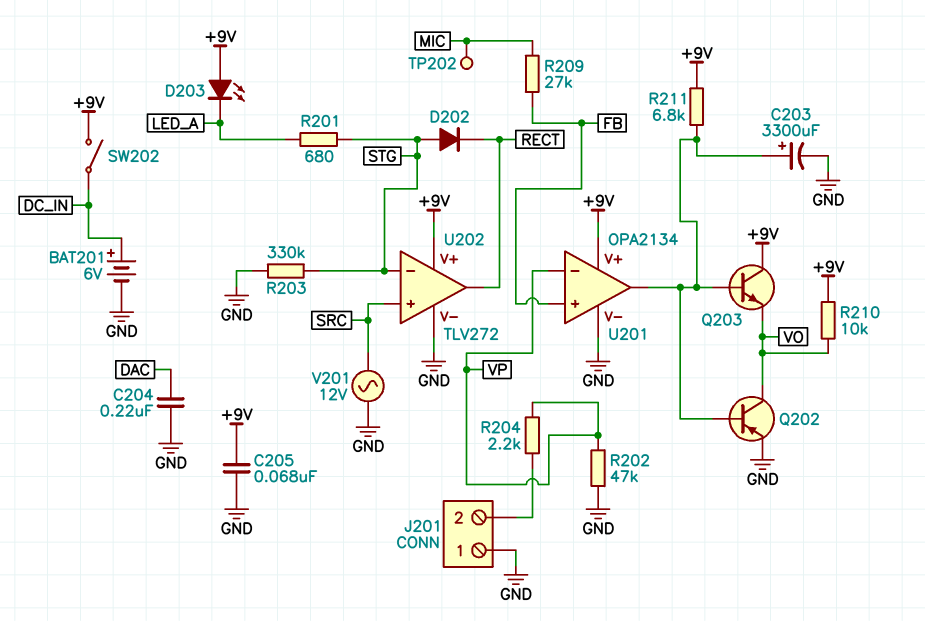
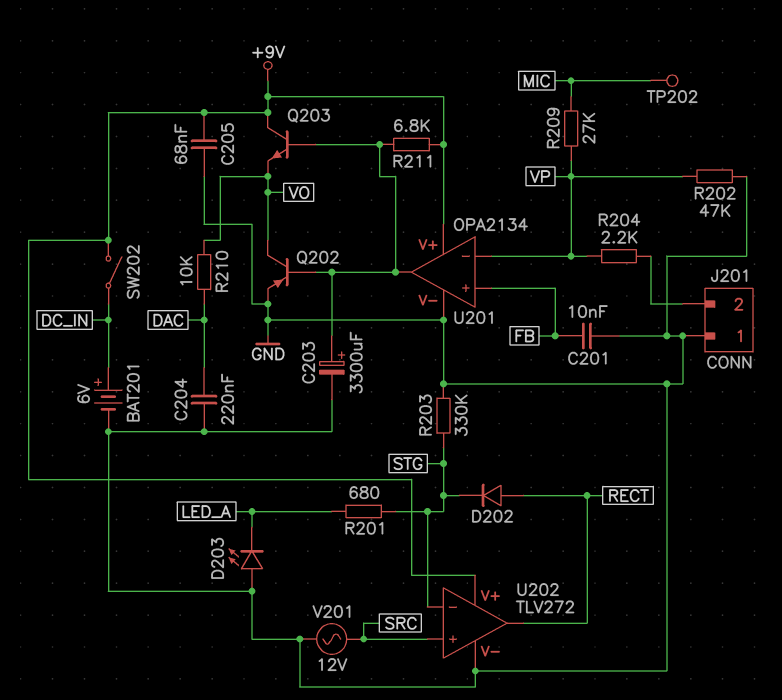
C201: none -> 10nF (FB, GND)
D202: diode (A STG, K RECT) -> diode (A RECT, K STG)
D203: LED (A +9V, K LED_A) -> LED (A GND, K LED_A)
R209: 27k (FB, MIC) -> 27k (MIC, VP)
R210: 10k (+9V, VO) -> 10k (DAC, VO)

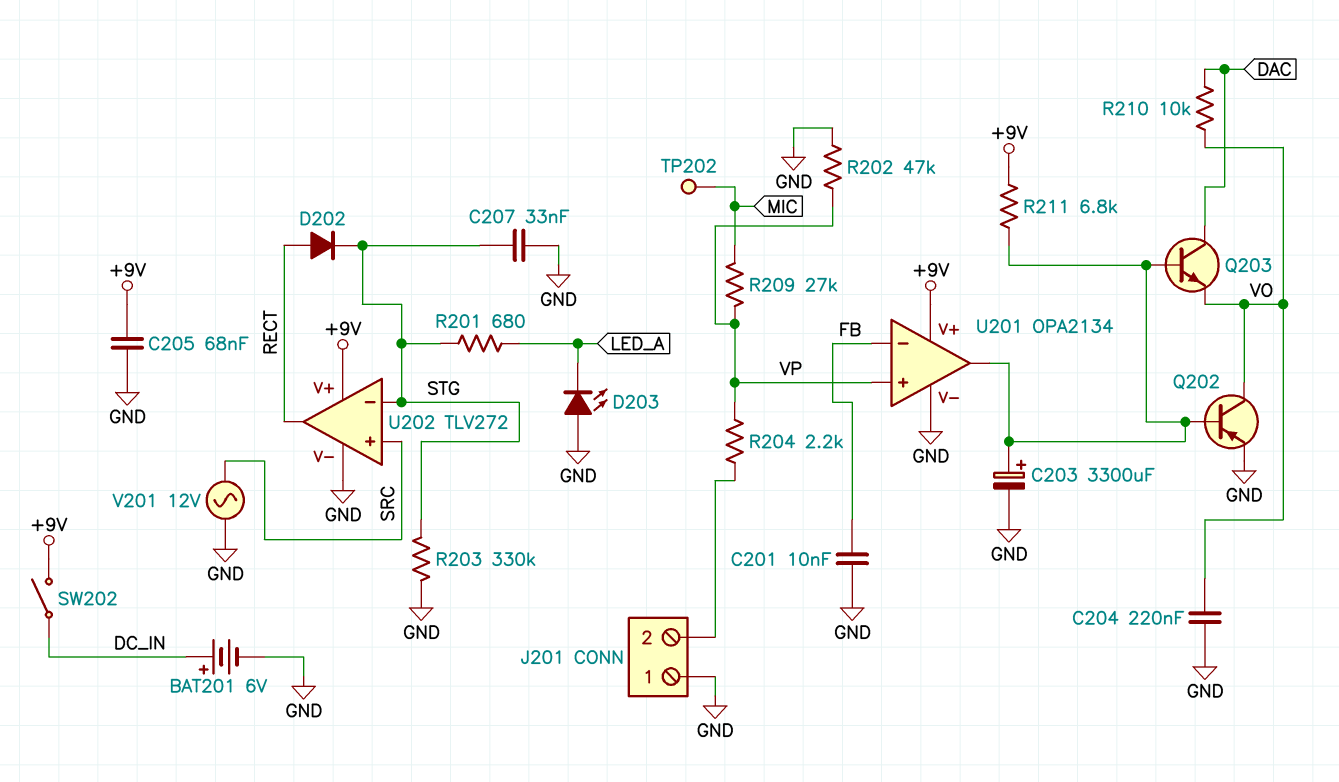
C204: 220nF (DAC, GND) -> 220nF (GND, VO)
C207: none -> 33nF (GND, STG)
Q203: NPN (B U201/out, C +9V, E VO) -> NPN (B U201/out, C DAC, E VO)
U201 pin in+: FB -> VP
U201 pin in-: VP -> FB

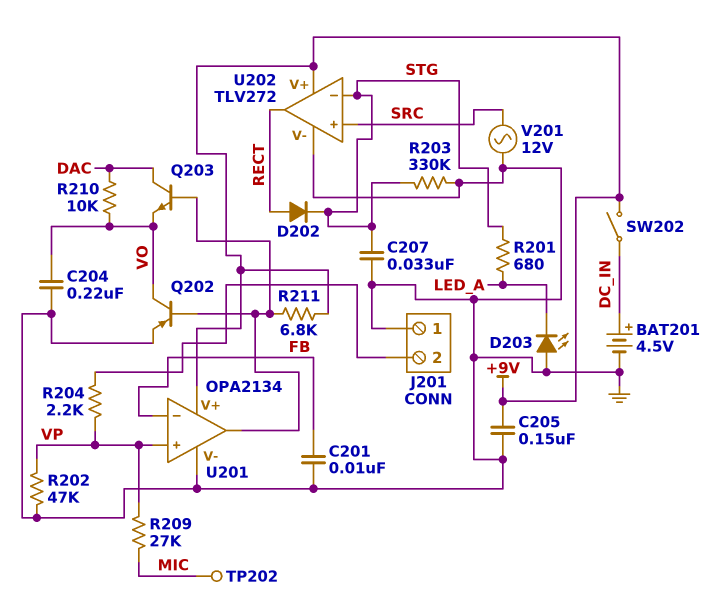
BAT201: 6V (plus DC_IN, minus GND) -> 4.5V (plus DC_IN, minus GND)
C203: 3300uF (plus U201/out, minus GND) -> none
C205: 68nF (+9V, GND) -> 150nF (+9V, GND)

